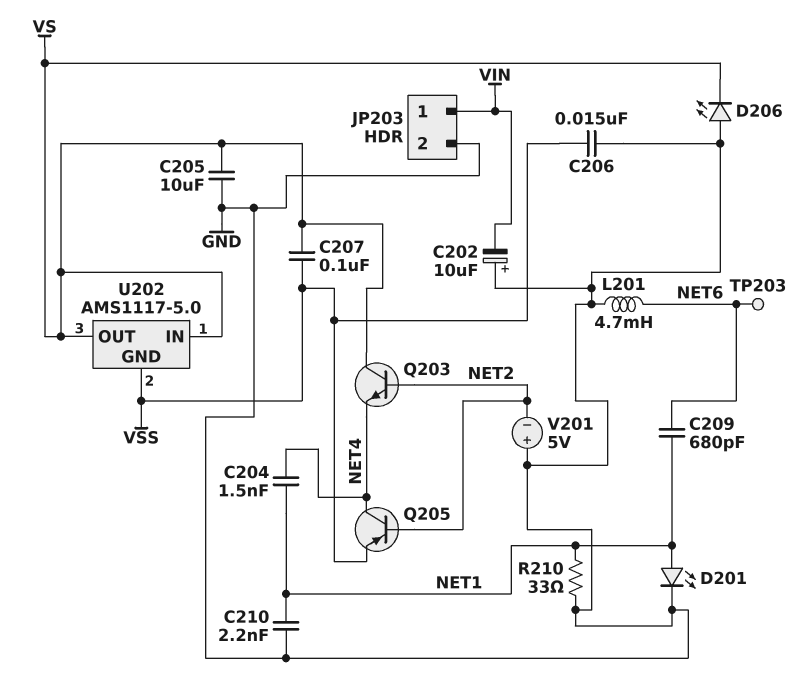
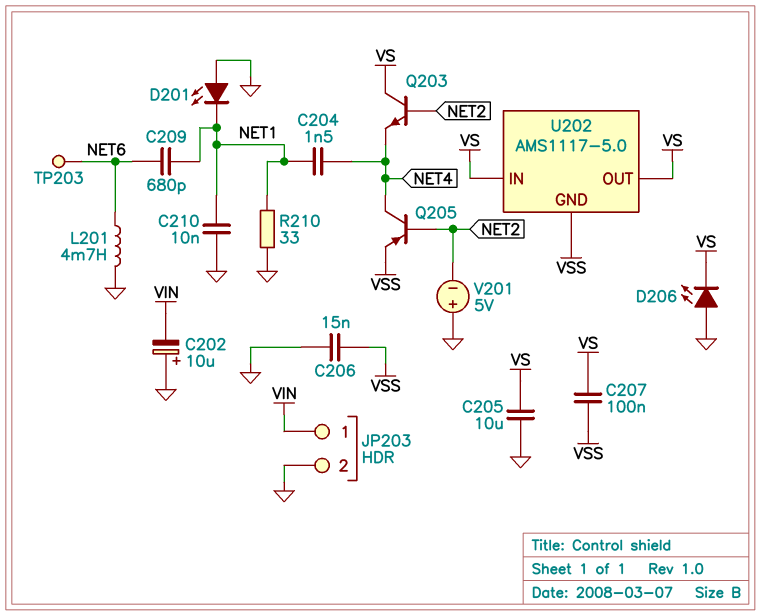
C210: 2.2nF (GND, NET1) -> 10nF (GND, NET1)
D201: LED (A NET1, K GND) -> LED (A GND, K NET1)

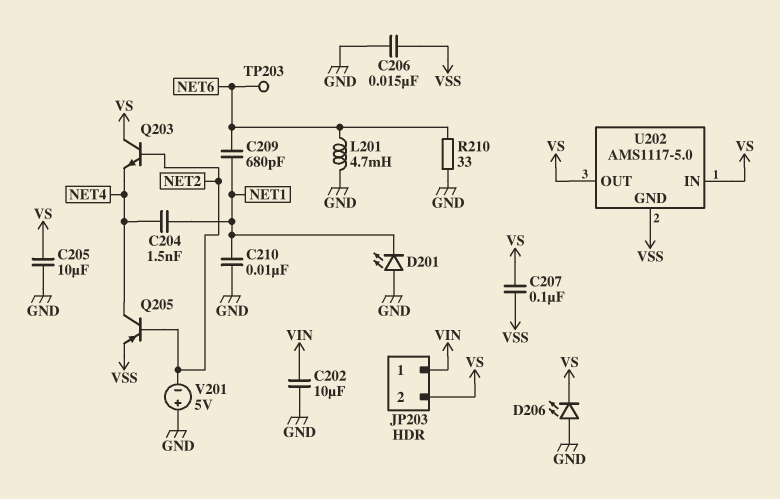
C202: 10uF (plus GND, minus VIN) -> 10uF (GND, VIN)
JP203 pin 2: GND -> VS
R210: 33 (GND, NET1) -> 33 (GND, NET6)

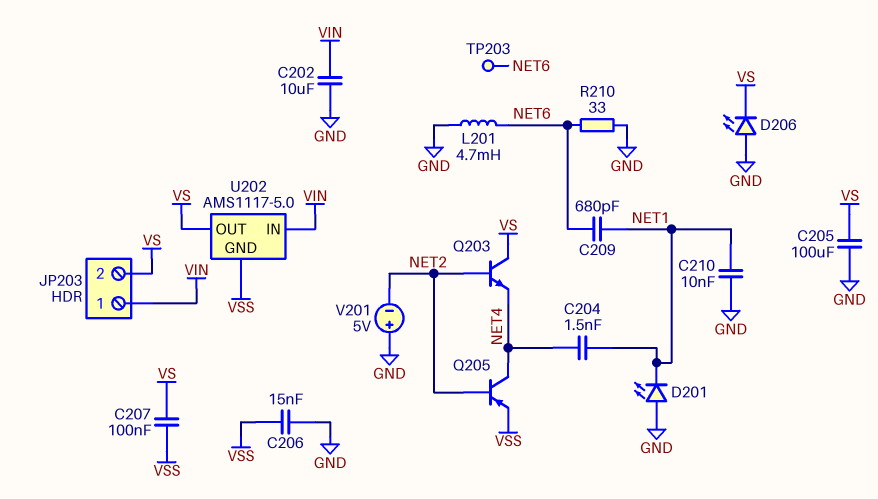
C205: 10uF (GND, VS) -> 100uF (GND, VS)
U202 pin IN: VS -> VIN

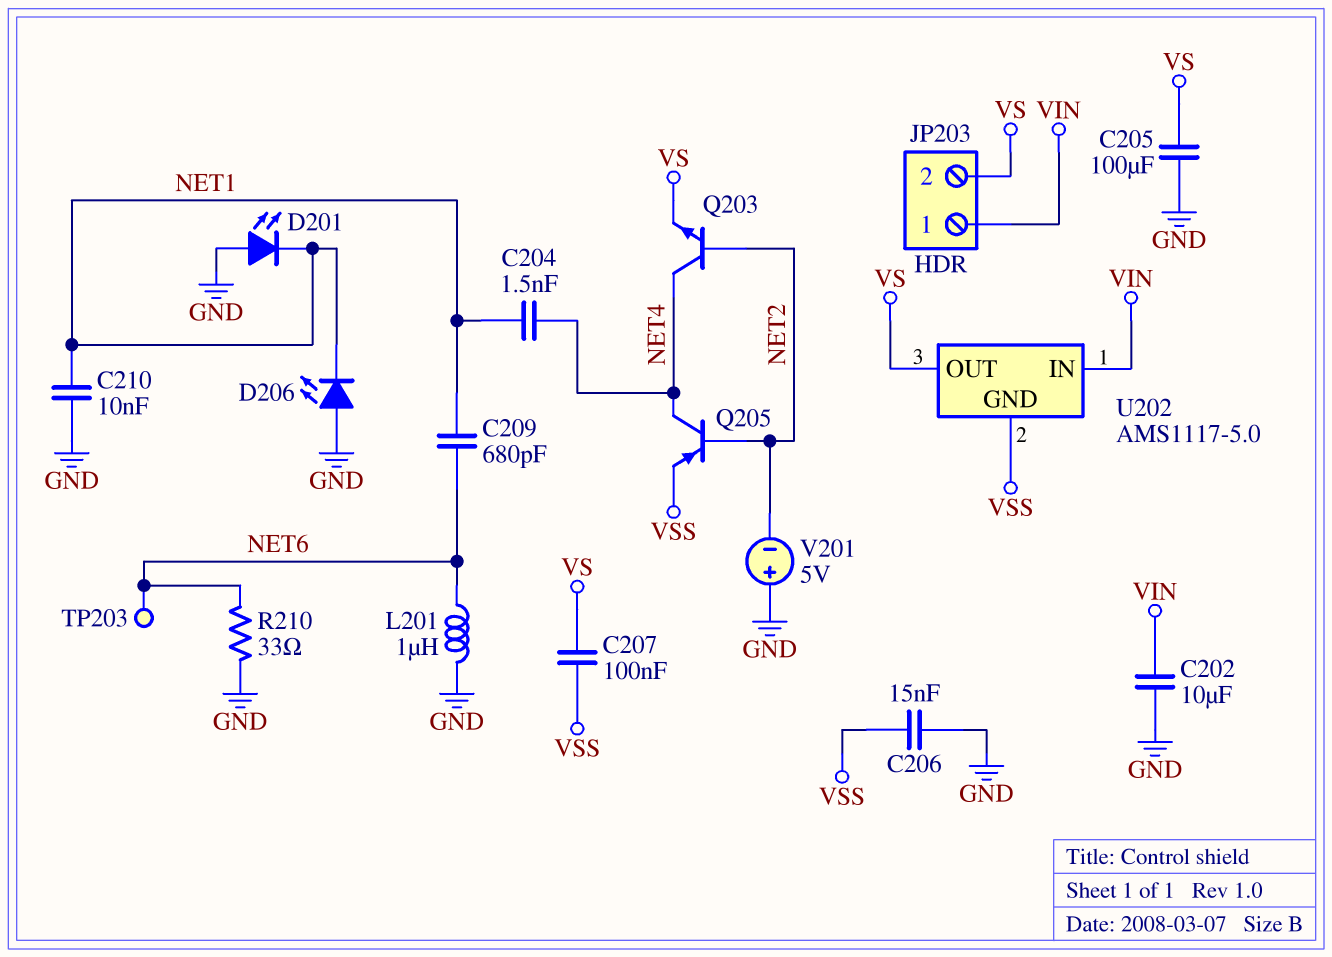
D206: LED (A GND, K VS) -> LED (A GND, K NET1)
L201: 4.7mH (GND, NET6) -> 1uH (GND, NET6)
Q203: NPN (B NET2, C VS, E NET4) -> NPN (B NET2, C NET4, E VS)

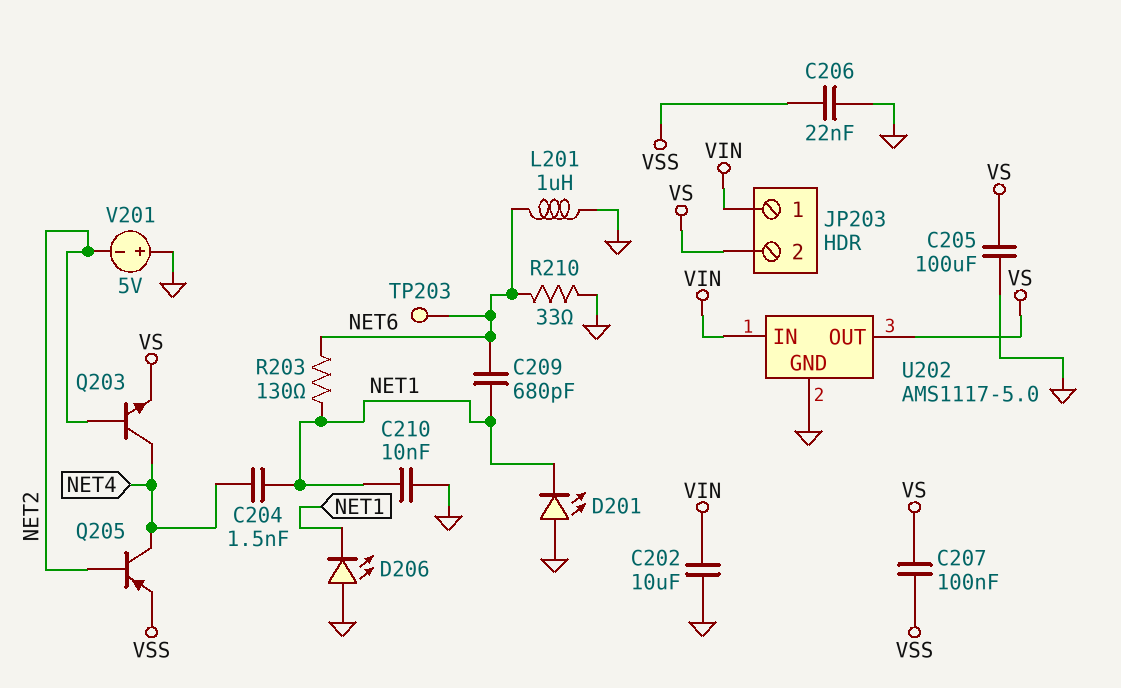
C206: 15nF (GND, VSS) -> 22nF (GND, VSS)
R203: none -> 130 (NET1, NET6)
U202 pin GND: VSS -> GND

